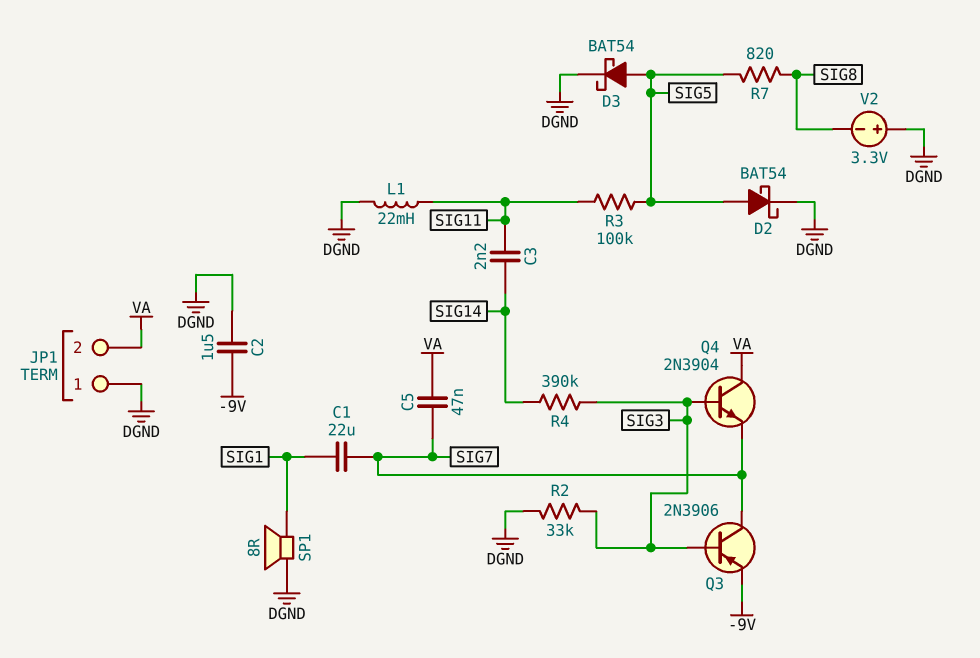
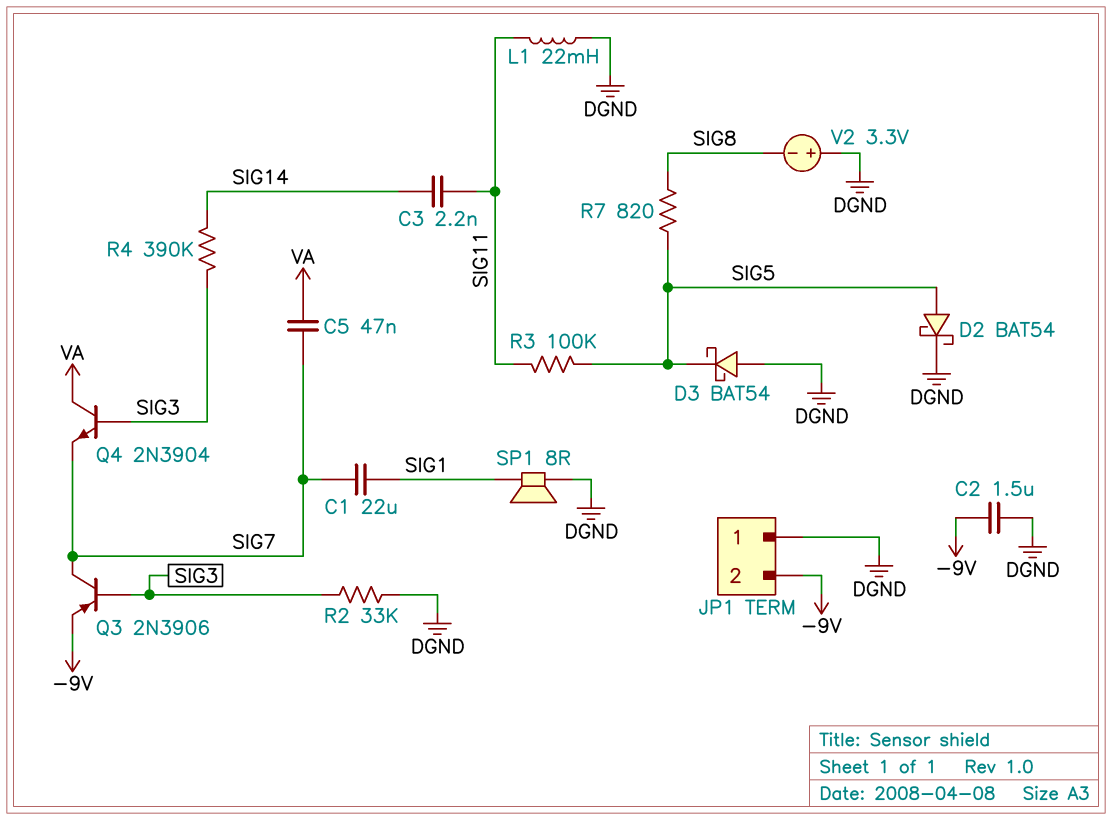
D3: schottky BAT54 (A SIG5, K DGND) -> schottky BAT54 (A DGND, K SIG5)
JP1 pin 2: VA -> -9V

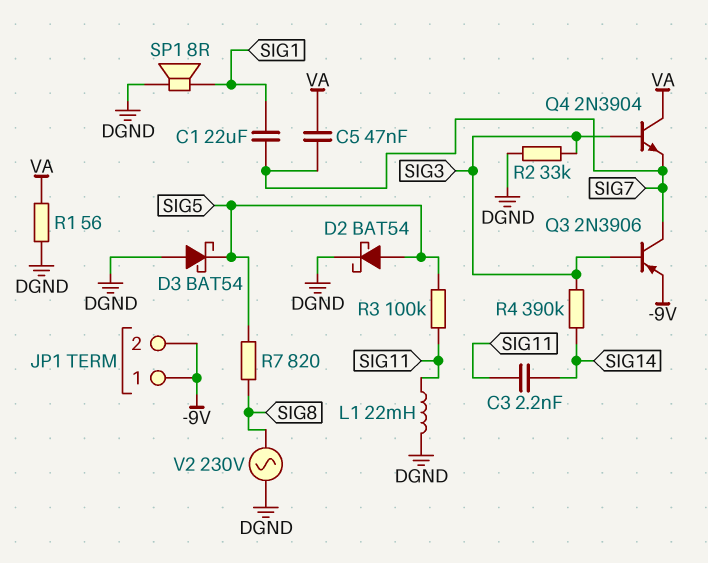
C2: 1.5uF (-9V, DGND) -> none
JP1 pin 1: DGND -> -9V
R1: none -> 56 (DGND, VA)
V2: 3.3V (plus DGND, minus SIG8) -> AC 230V (DGND, SIG8)

